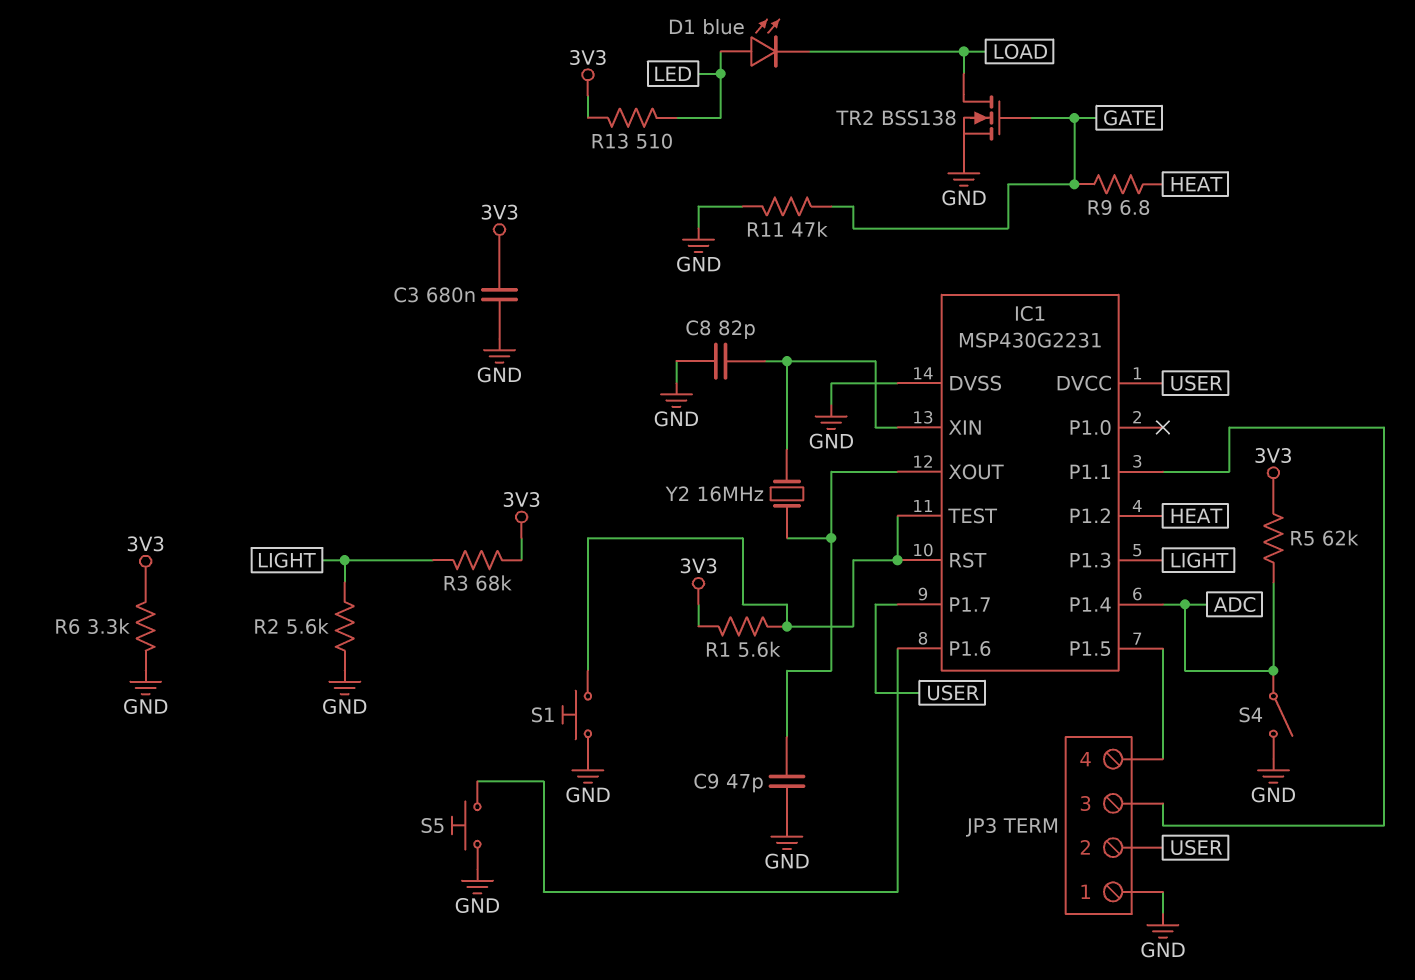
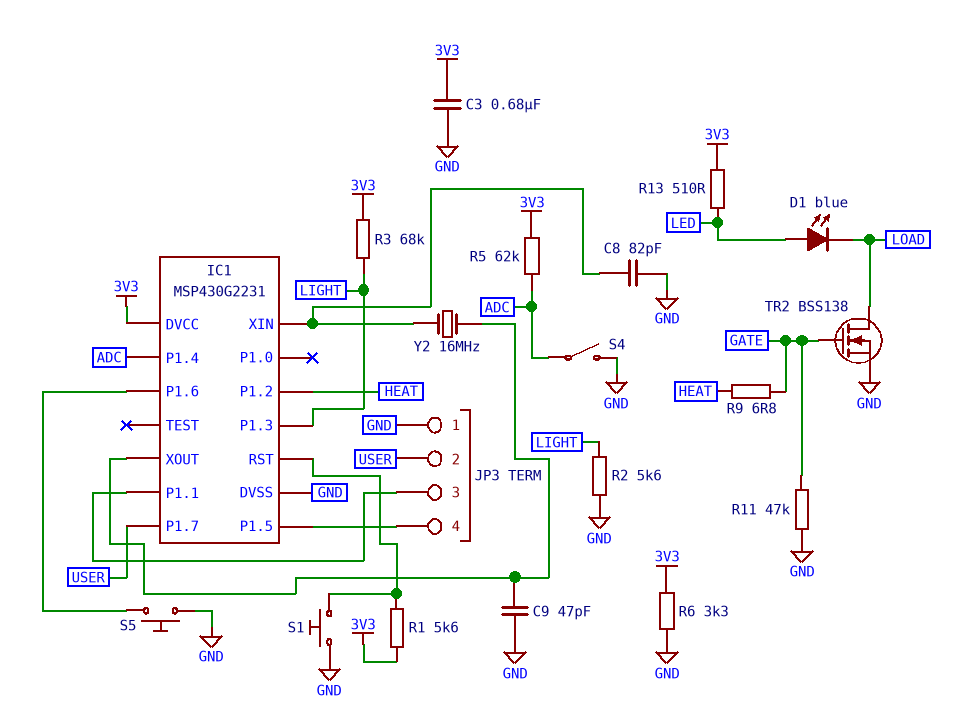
IC1 pin DVCC: USER -> 3V3
IC1 pin TEST: IC1/RST -> none

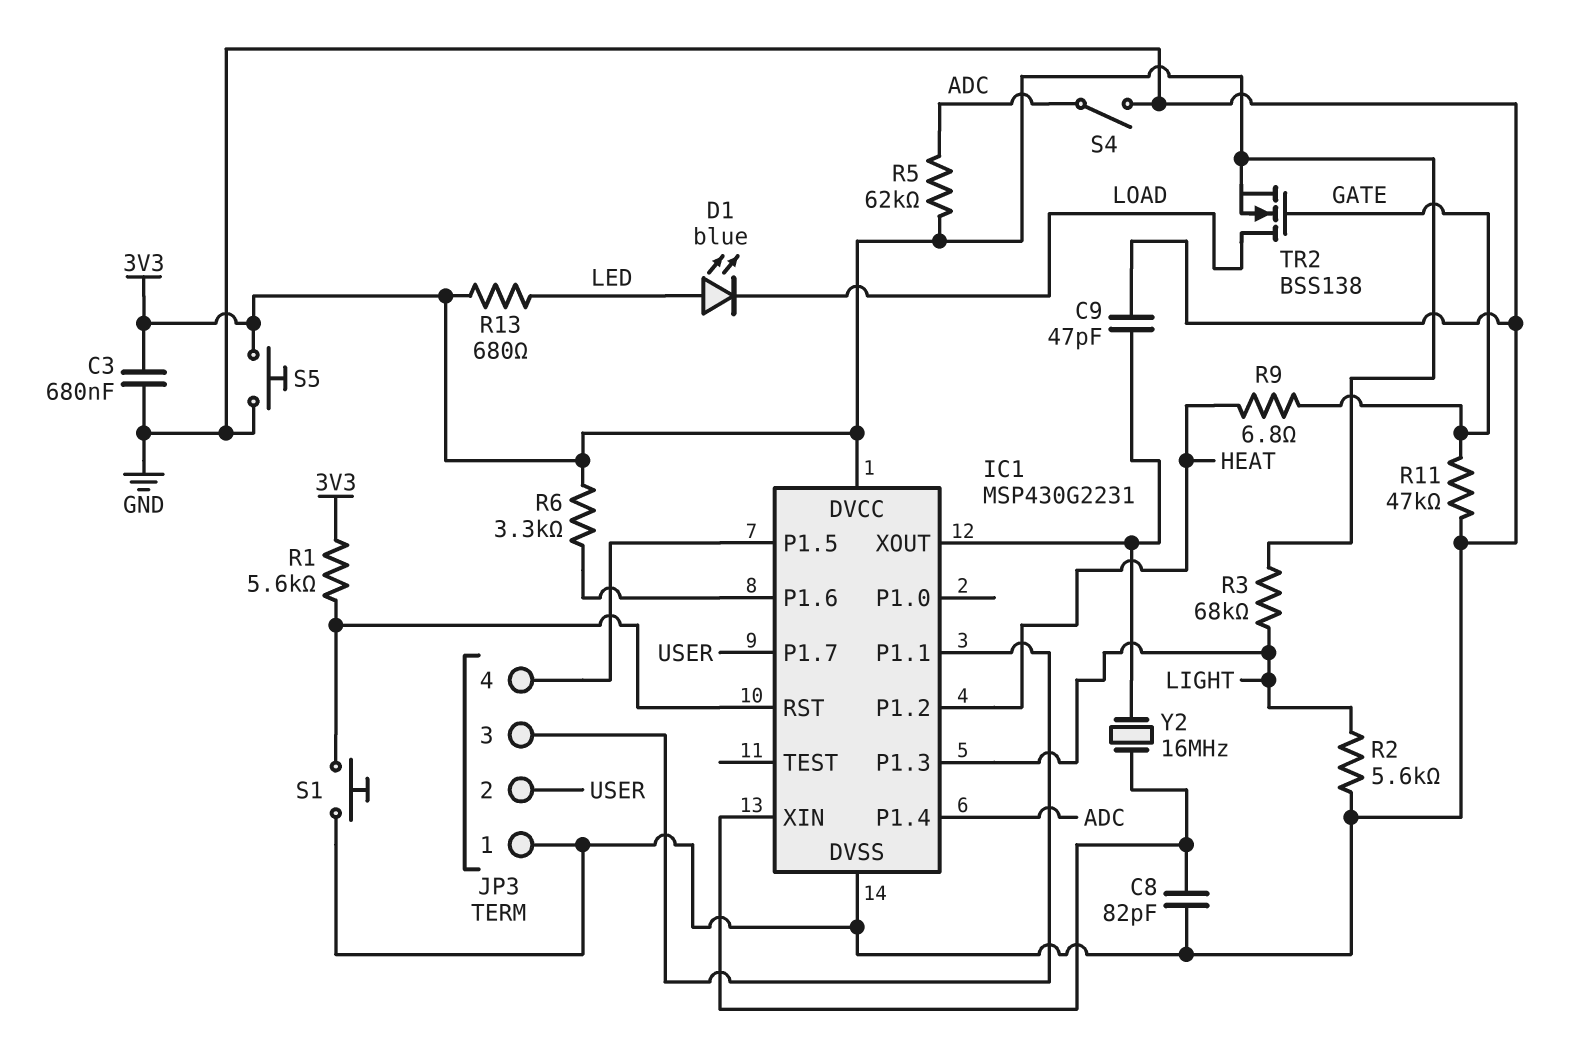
R6: 3.3k (3V3, GND) -> 3.3k (3V3, IC1/P1.6)
R13: 510 (3V3, LED) -> 680 (3V3, LED)
S5: button (GND, IC1/P1.6) -> button (3V3, GND)
TR2: NMOS BSS138 (G GATE, D LOAD, S GND) -> NMOS BSS138 (G GATE, D LOAD, S 3V3)

